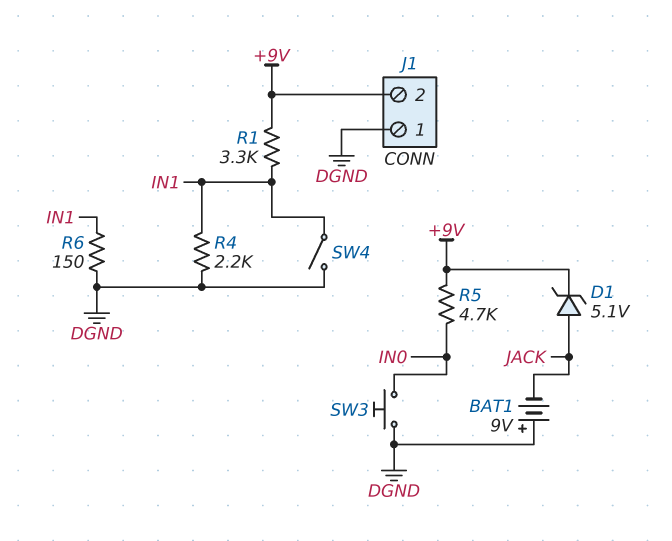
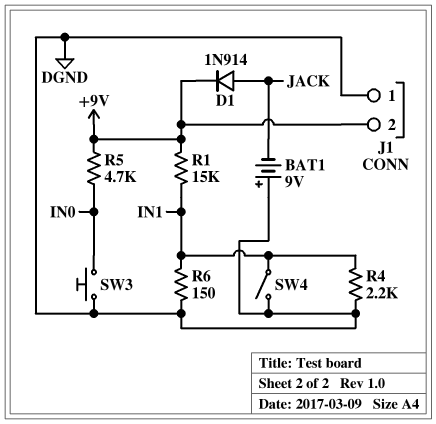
D1: zener 5.1V (A JACK, K +9V) -> diode 1N914 (A JACK, K +9V)
R1: 3.3k (+9V, IN1) -> 15k (+9V, IN1)

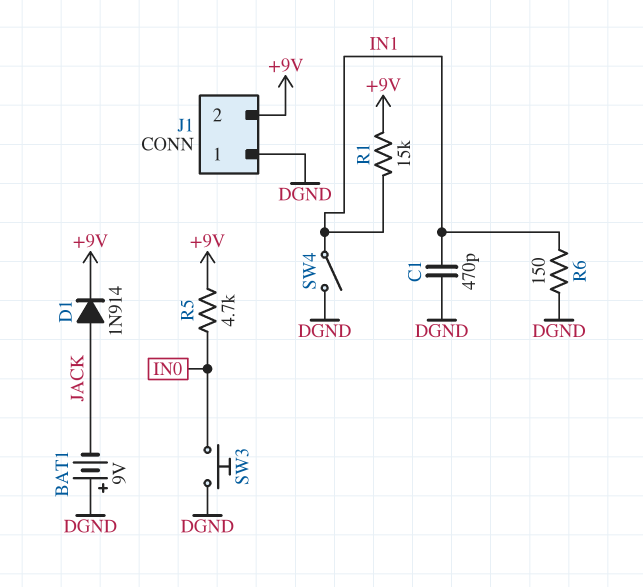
C1: none -> 470pF (DGND, IN1)
R4: 2.2k (DGND, IN1) -> none

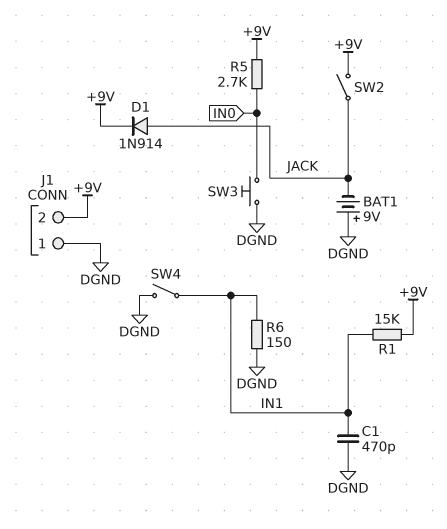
R5: 4.7k (+9V, IN0) -> 2.7k (+9V, IN0)
SW2: none -> switch (+9V, JACK)

